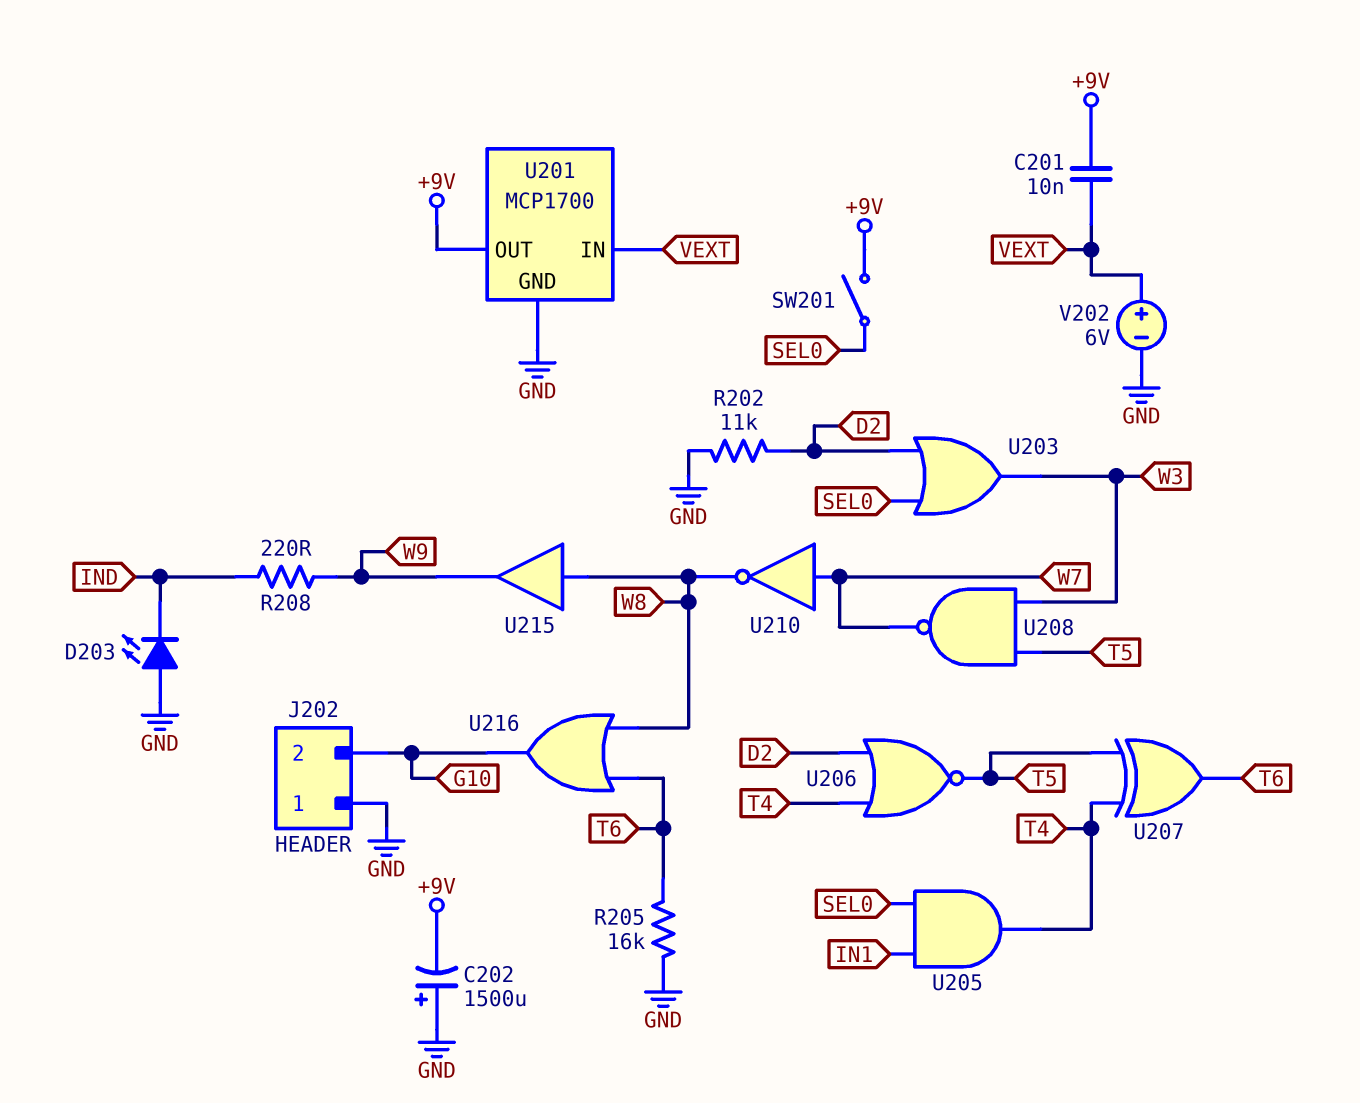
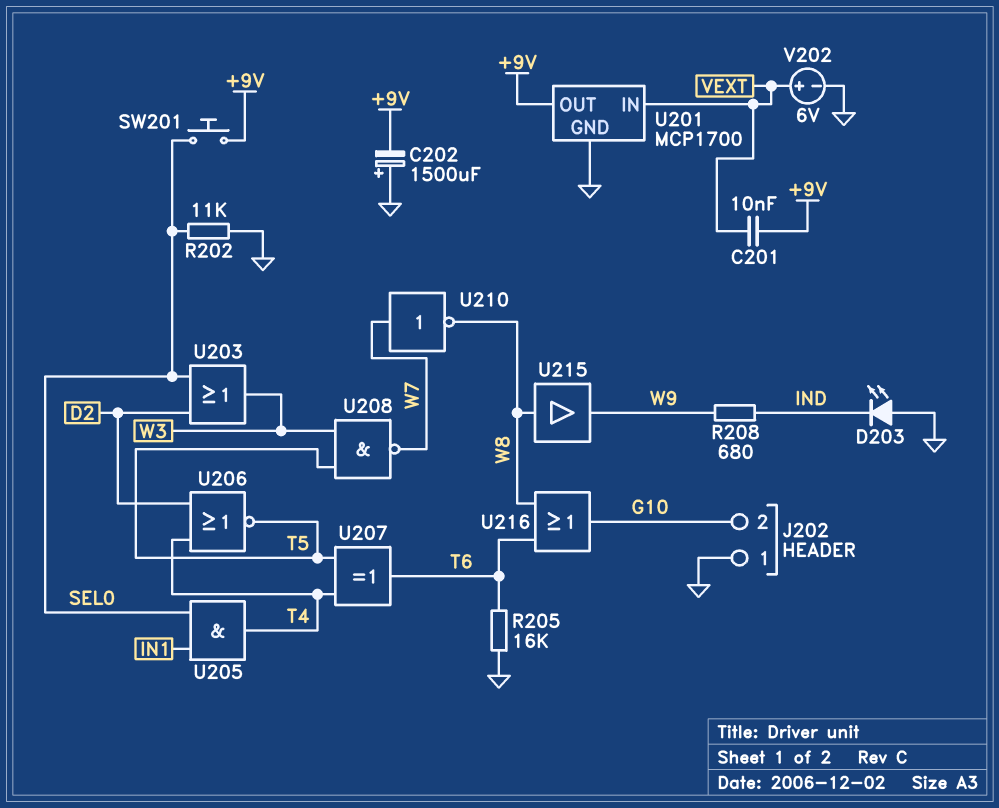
R202: 11k (D2, GND) -> 11k (GND, SEL0)
R208: 220 (IND, W9) -> 680 (IND, W9)
SW201: switch (+9V, SEL0) -> button (+9V, SEL0)

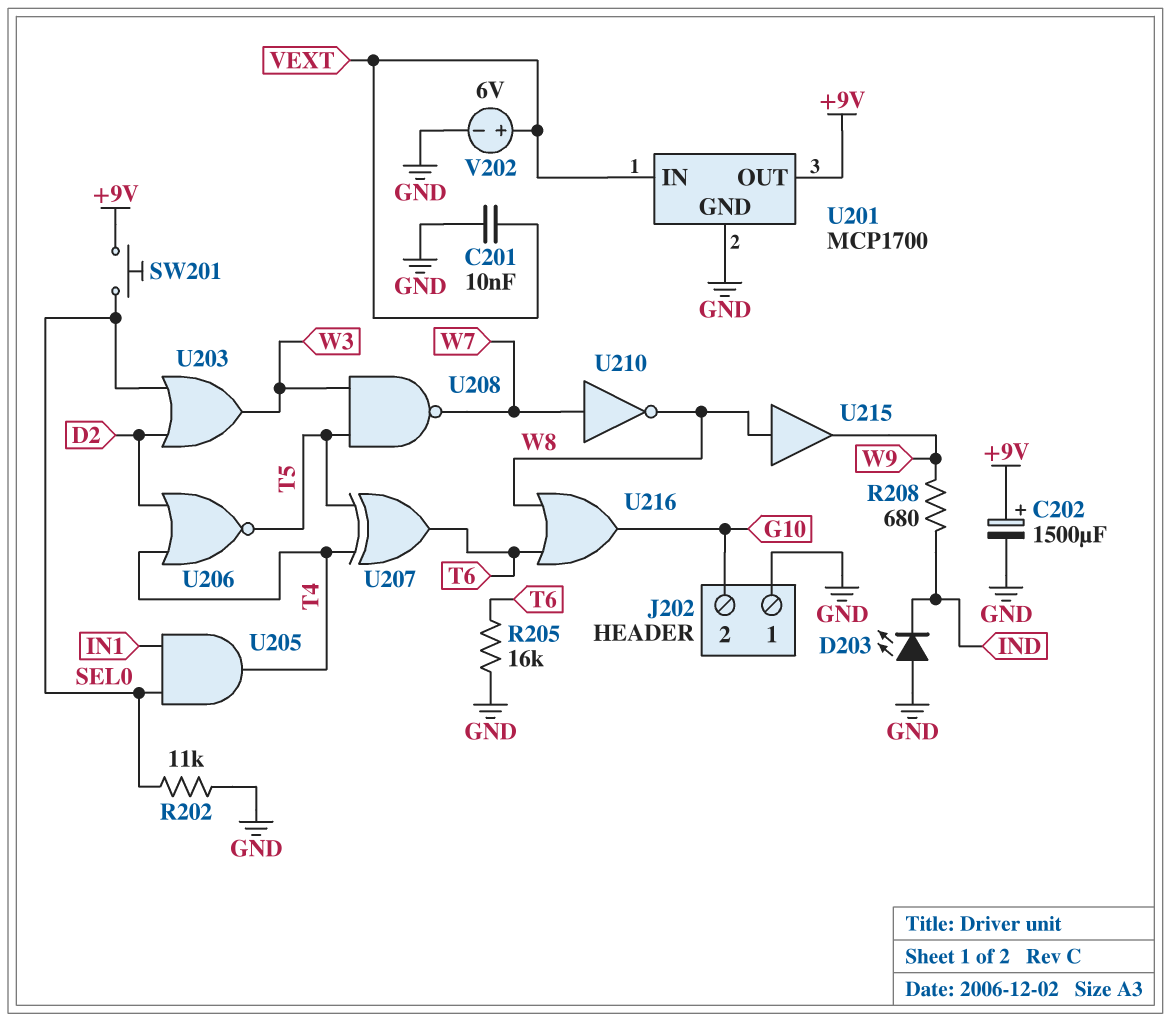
C201: 10nF (+9V, VEXT) -> 10nF (GND, VEXT)
C202: 1500uF (plus GND, minus +9V) -> 1500uF (plus +9V, minus GND)

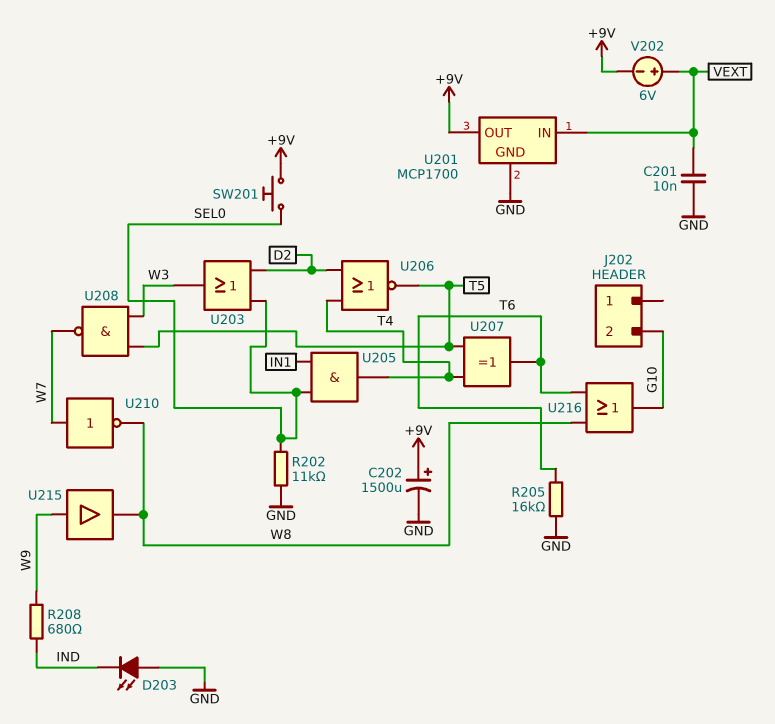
J202 pin 1: GND -> none
U215: buffer (in W8, out W9) -> buffer (in W9, out W8)
V202: 6V (plus VEXT, minus GND) -> 6V (plus VEXT, minus +9V)

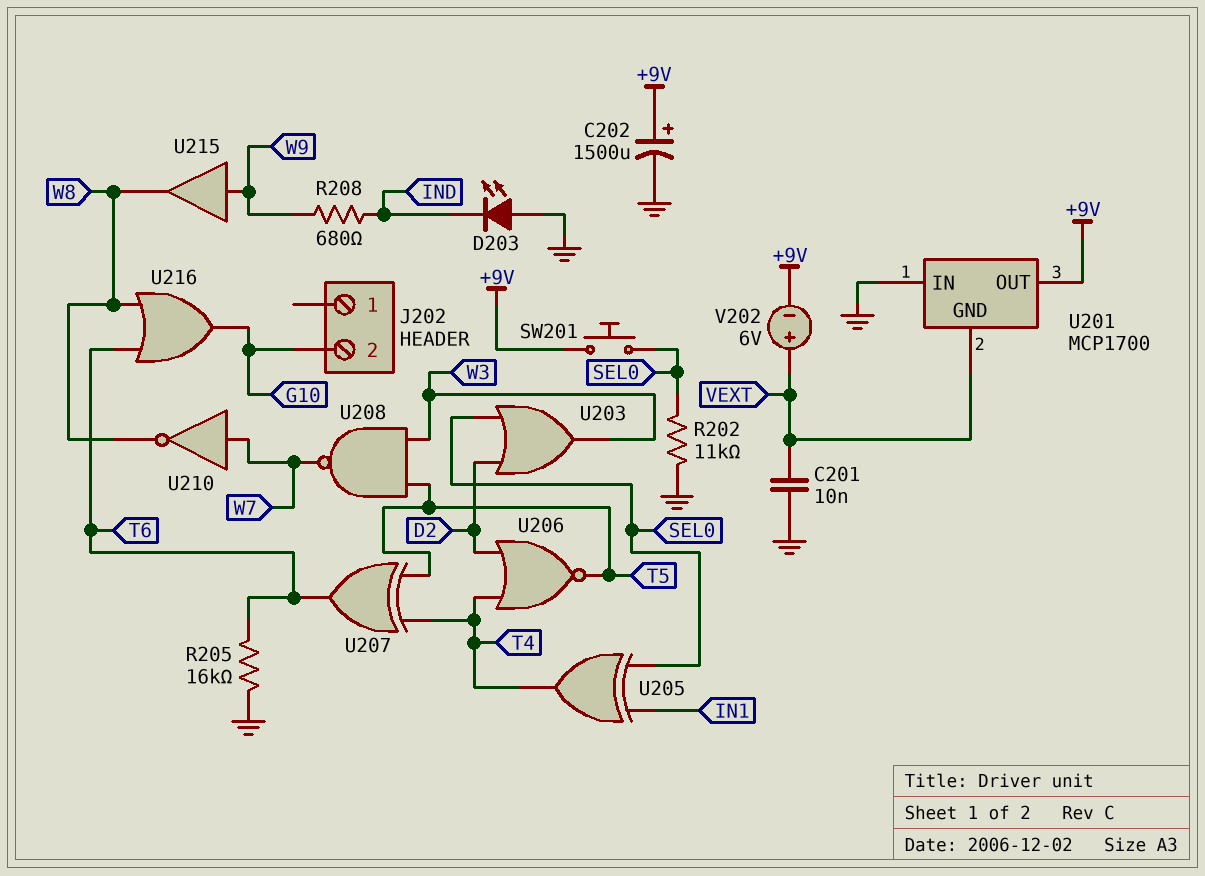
U201 pin GND: GND -> VEXT
U201 pin IN: VEXT -> GND
U205: AND (in IN1, in SEL0, out T4) -> XOR (in IN1, in SEL0, out T4)

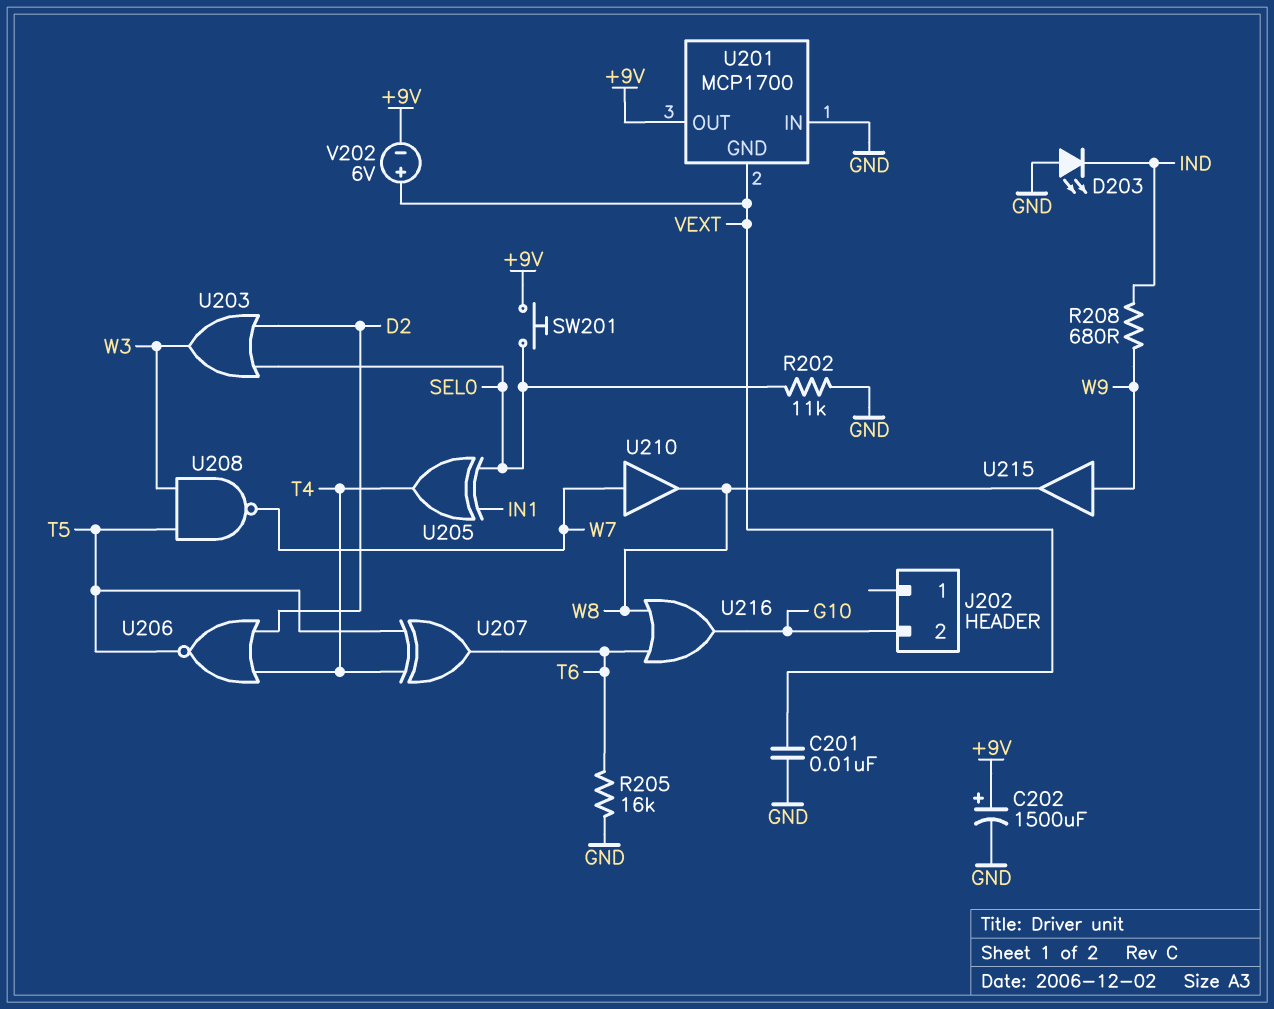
U210: NOT (in W7, out W8) -> buffer (in W7, out W8)

